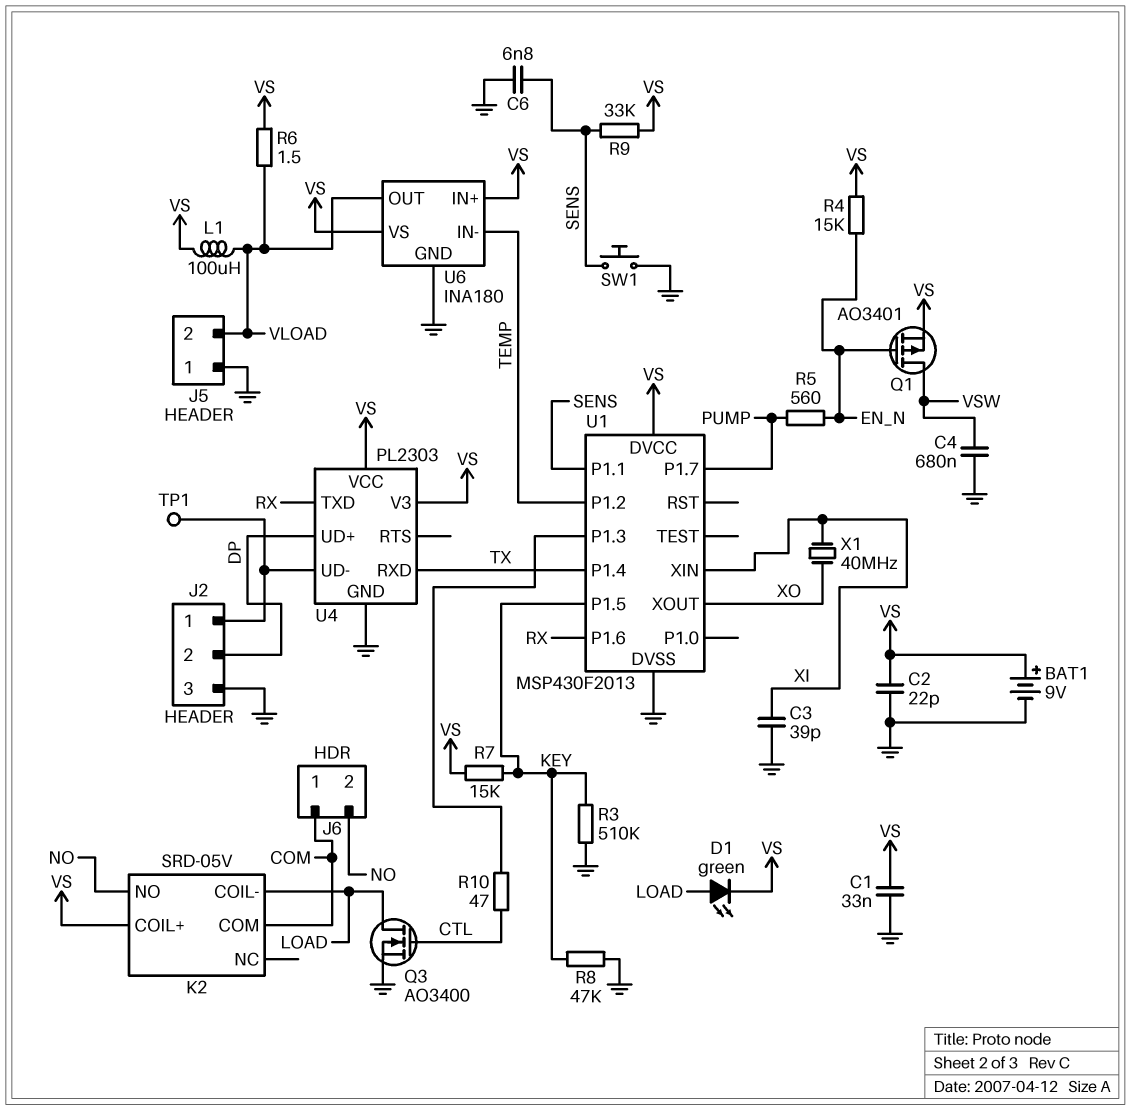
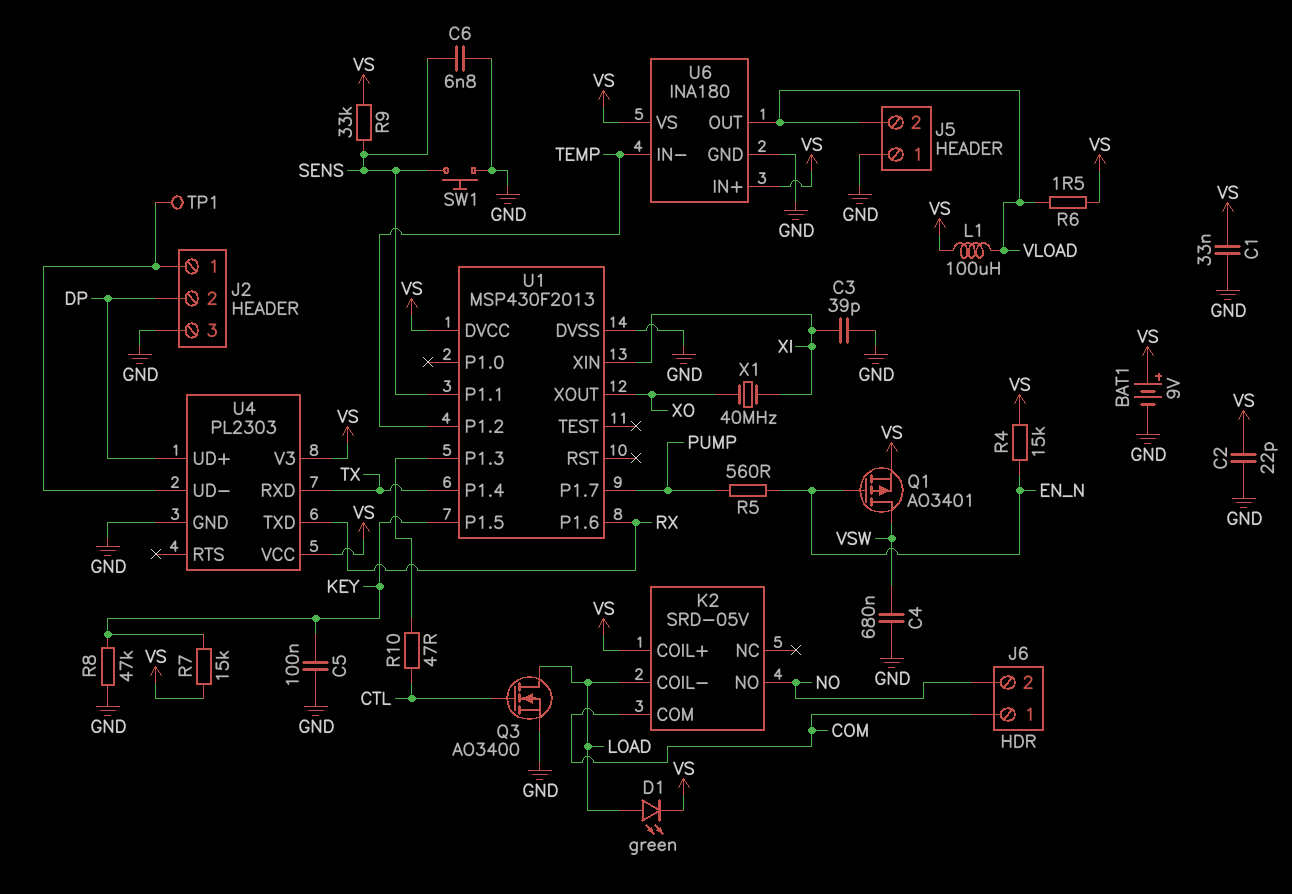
C5: none -> 100nF (GND, KEY)
R3: 510k (GND, KEY) -> none

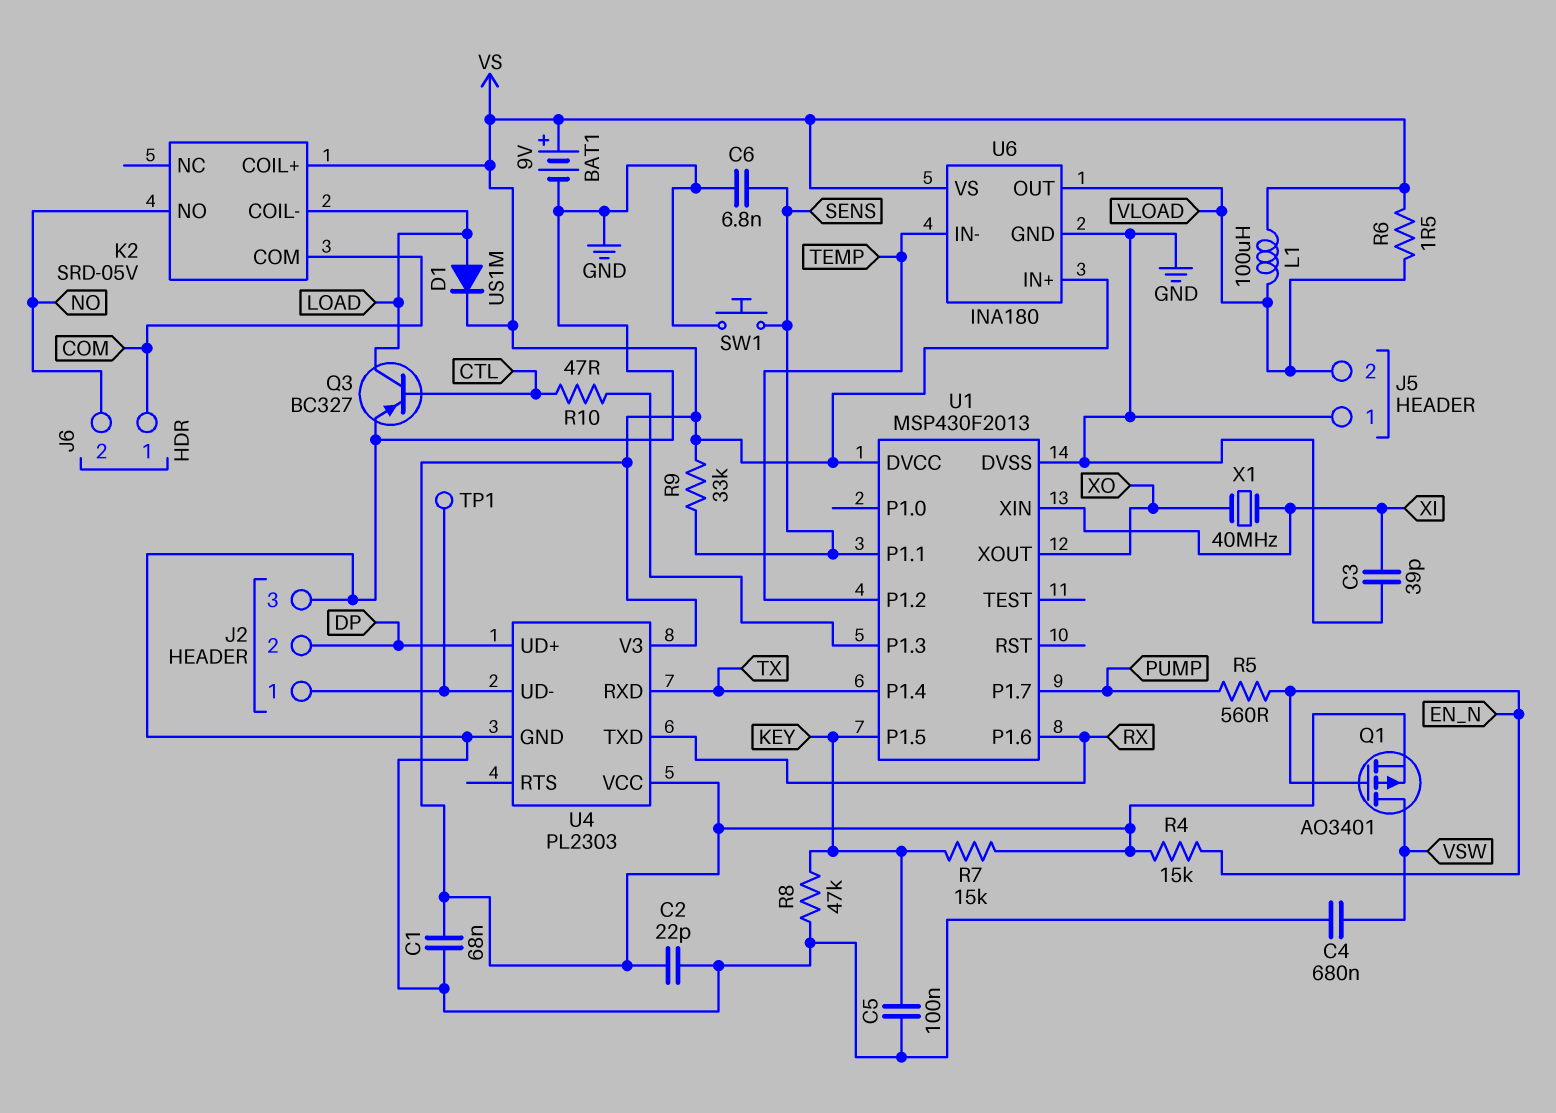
C1: 33nF (GND, VS) -> 68nF (GND, VS)
D1: LED green (A LOAD, K VS) -> diode US1M (A LOAD, K VS)
Q3: NMOS AO3400 (G CTL, D LOAD, S GND) -> PNP BC327 (B CTL, C LOAD, E GND)

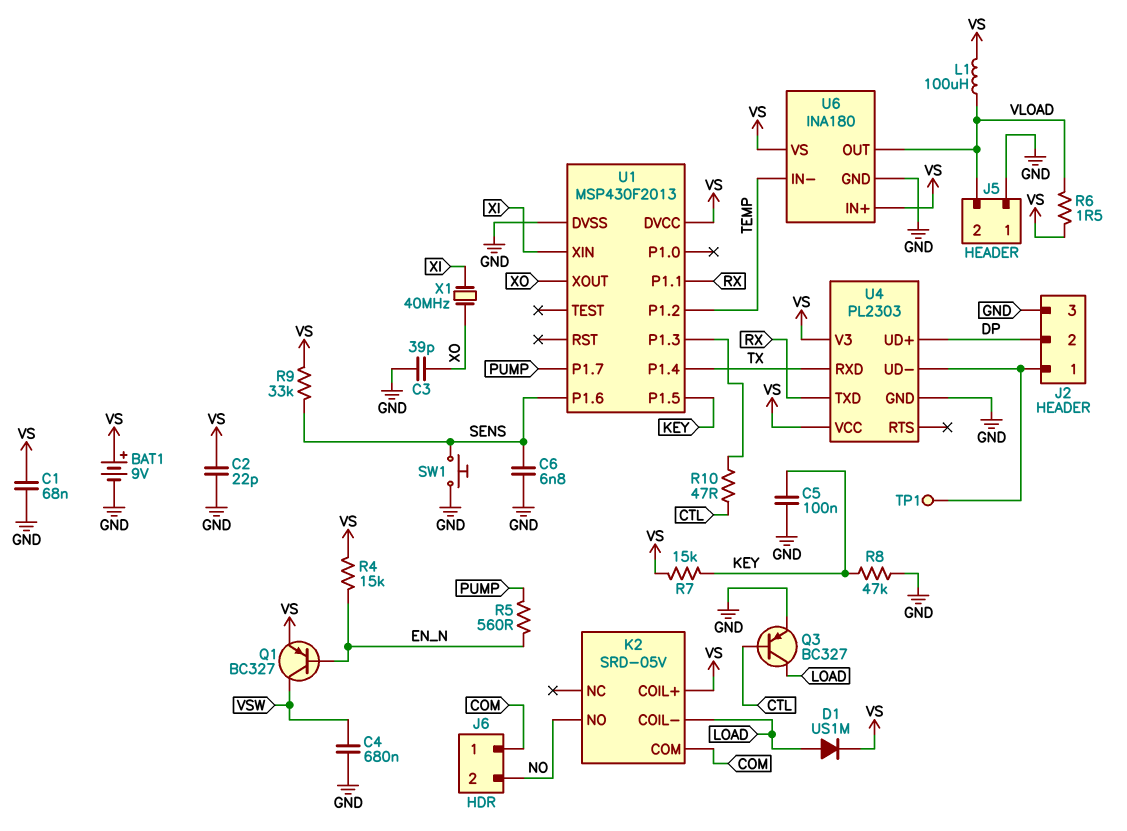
C3: 39pF (GND, XI) -> 39pF (GND, XO)
Q1: PMOS AO3401 (G EN_N, D VSW, S VS) -> PNP BC327 (B EN_N, C VSW, E VS)
U1 pin P1.1: SENS -> RX
U1 pin P1.6: RX -> SENS

